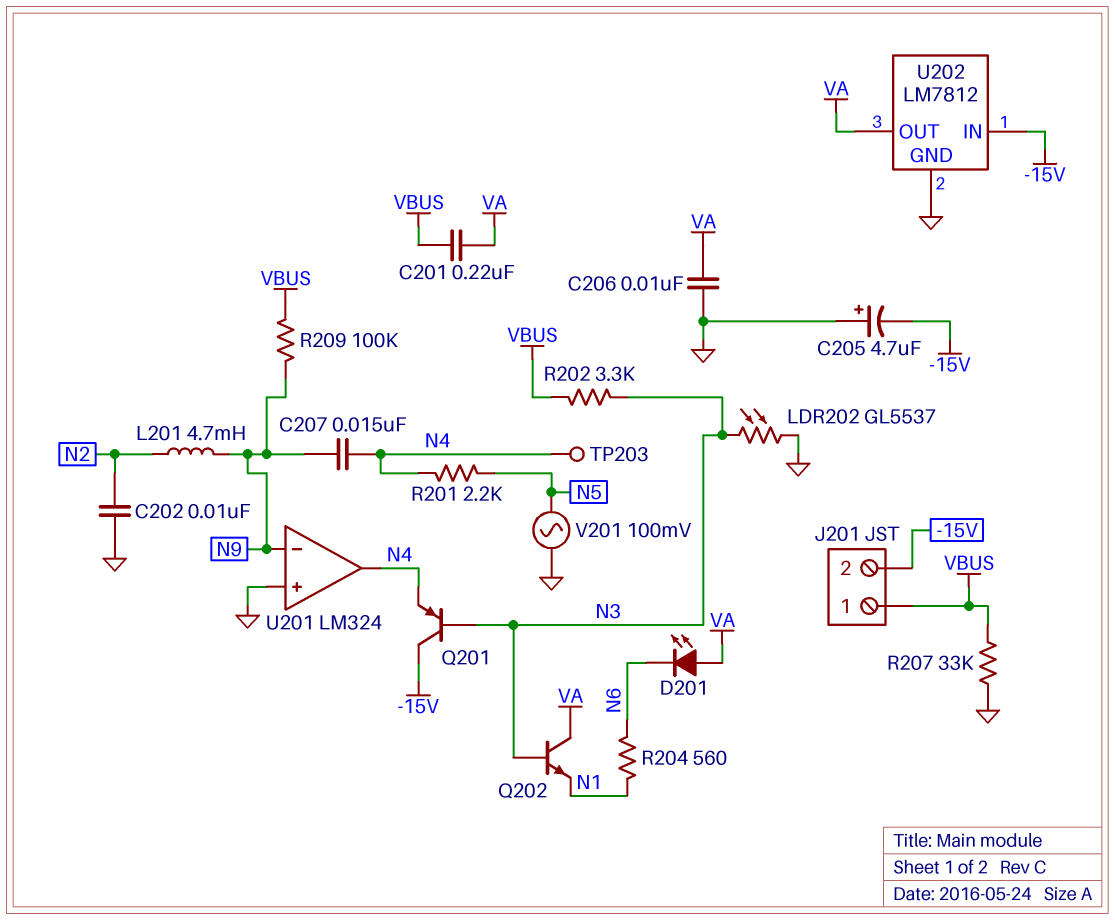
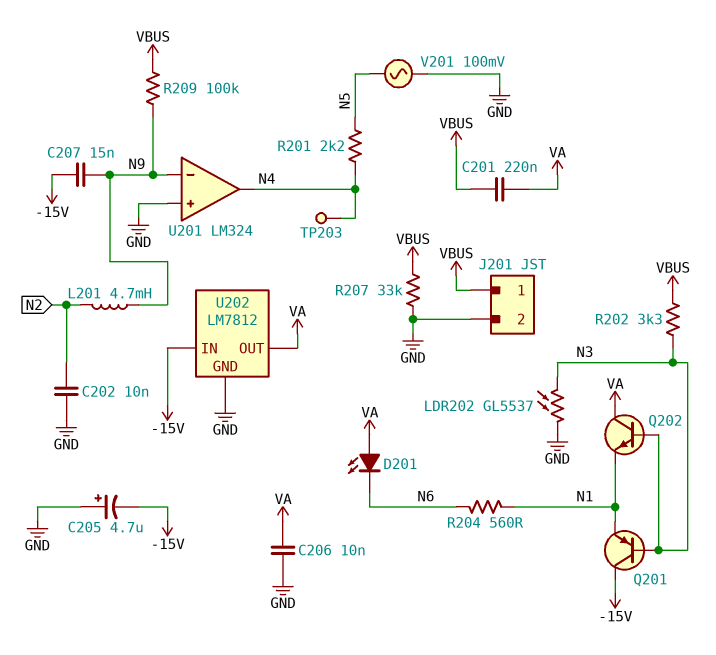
C207: 15nF (N4, N9) -> 15nF (-15V, N9)
J201 pin 2: -15V -> GND
Q201: PNP (B N3, C -15V, E N4) -> PNP (B N3, C -15V, E N1)

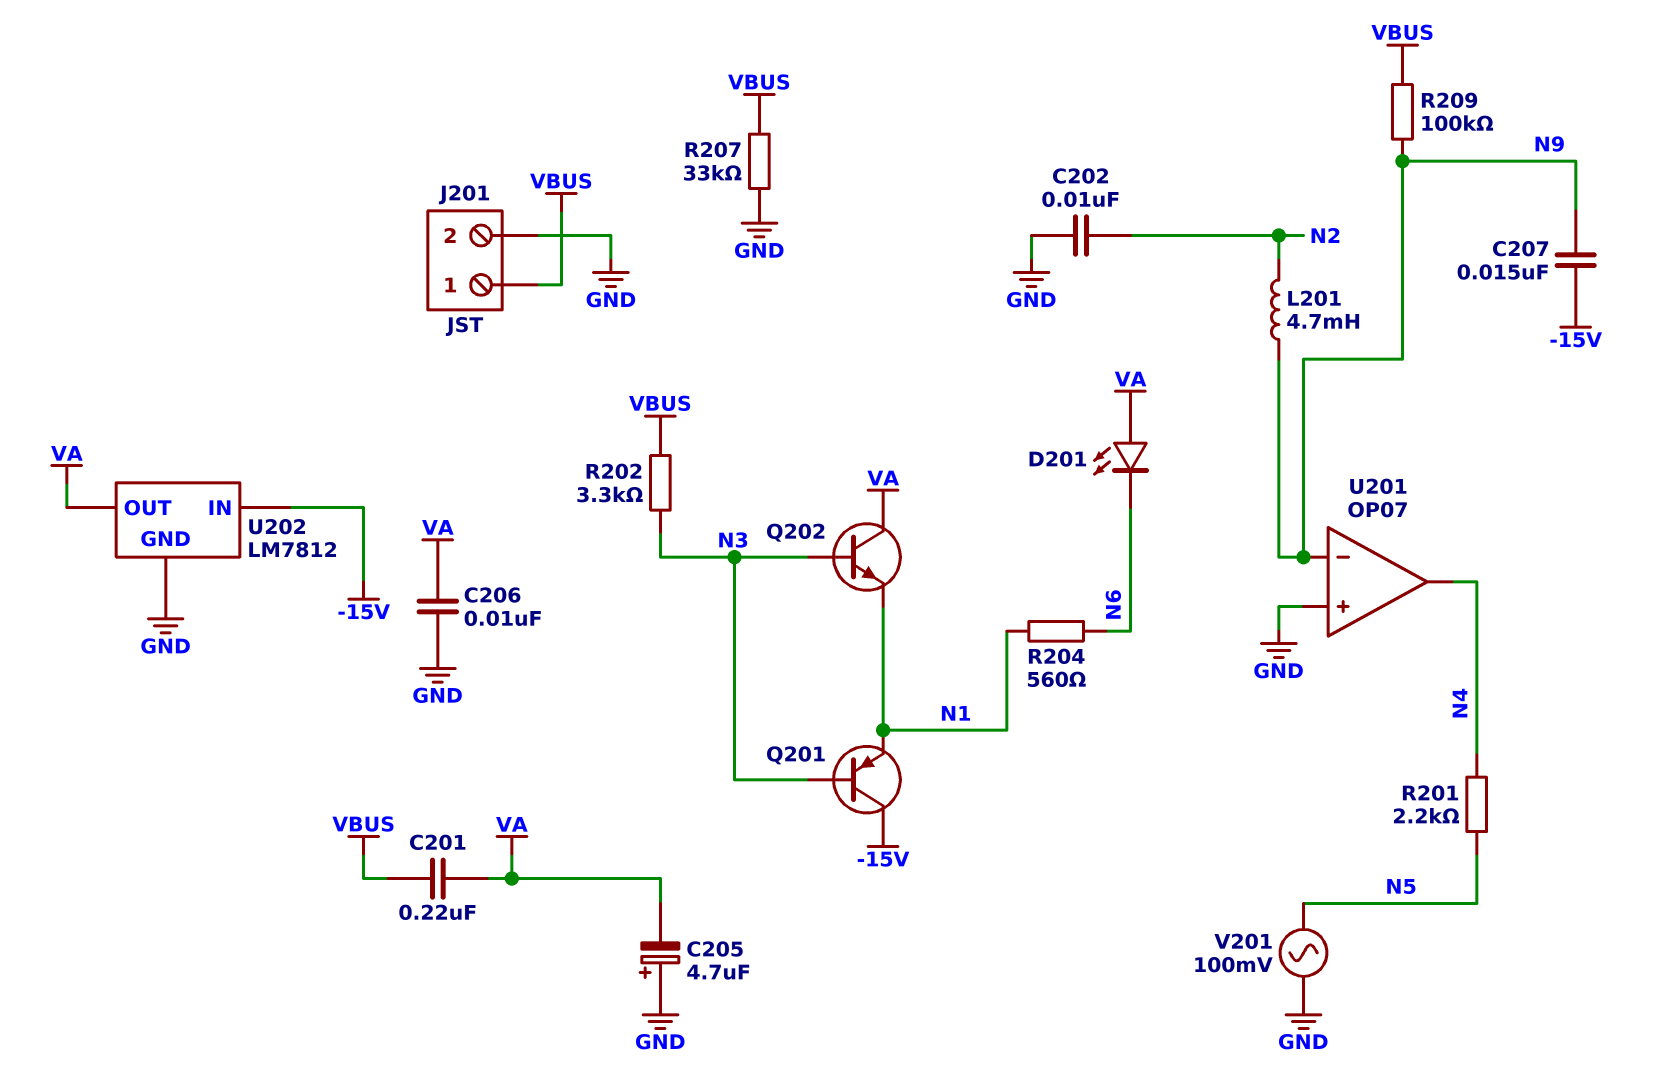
C205: 4.7uF (plus GND, minus -15V) -> 4.7uF (plus GND, minus VA)
LDR202: GL5537 (GND, N3) -> none
TP203: test point (N4) -> none
U201: LM324 -> OP07

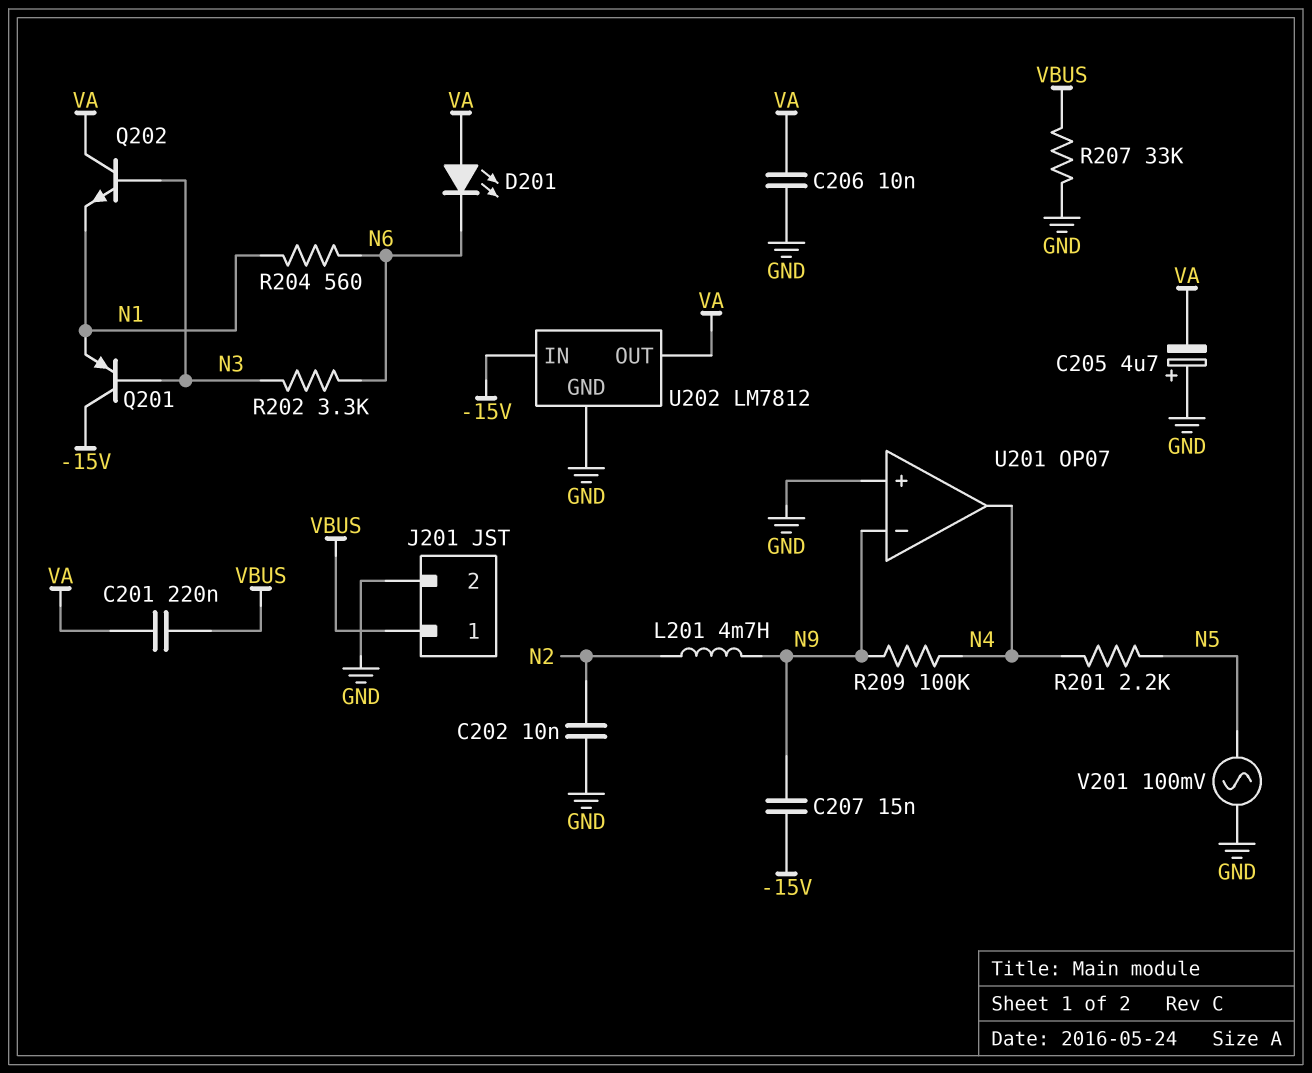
R202: 3.3k (N3, VBUS) -> 3.3k (N3, N6)
R209: 100k (N9, VBUS) -> 100k (N4, N9)

